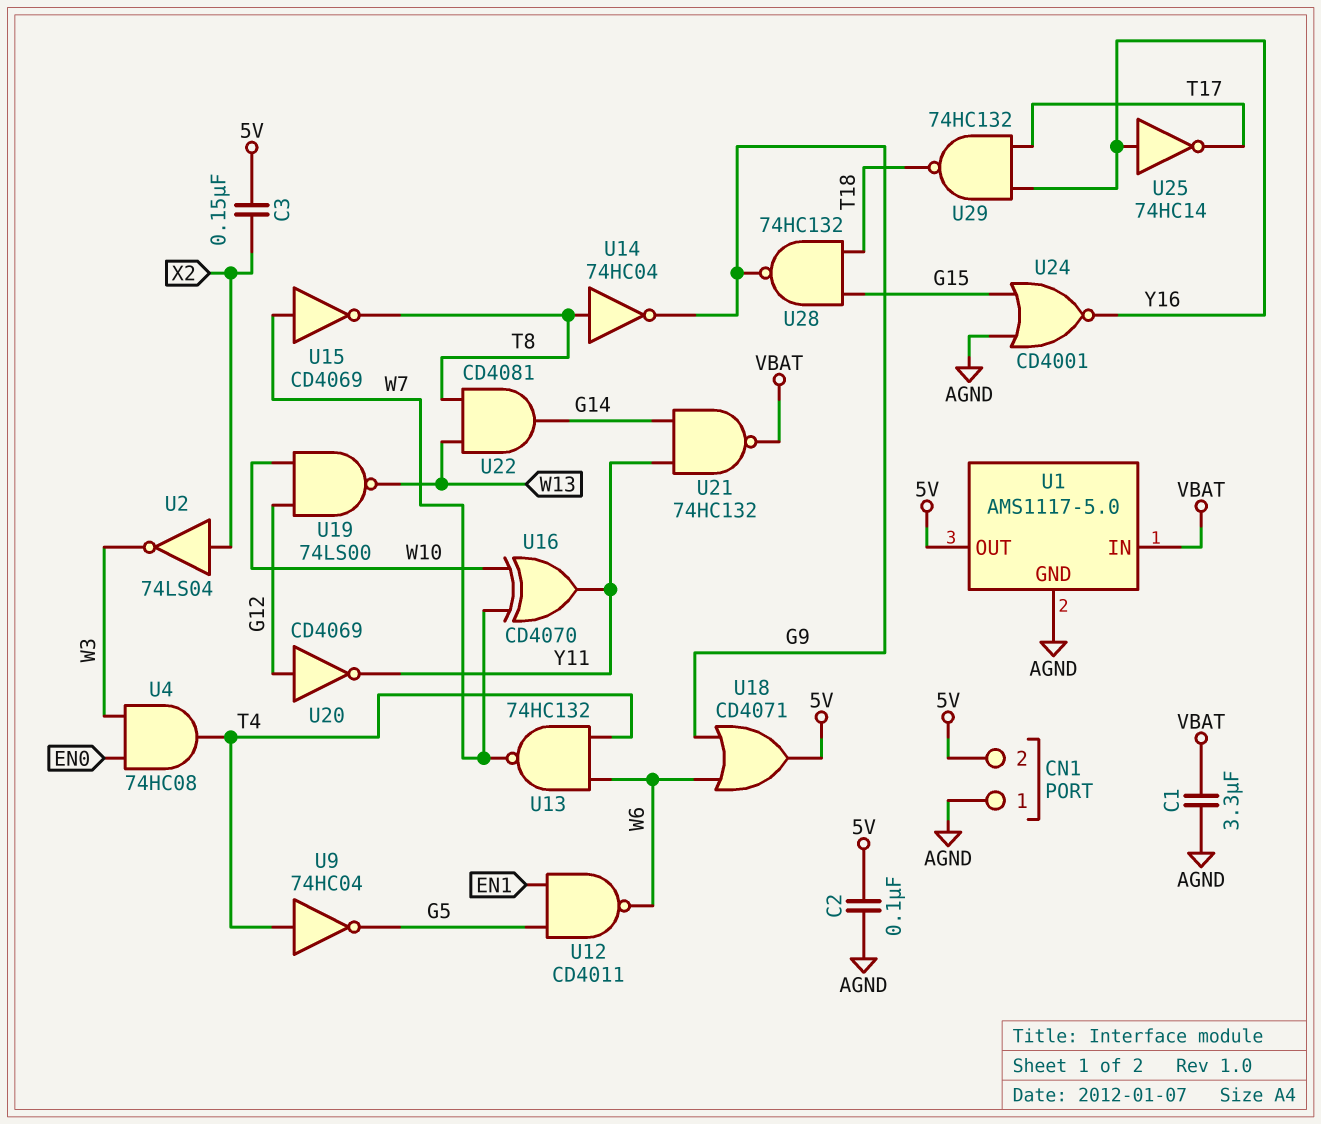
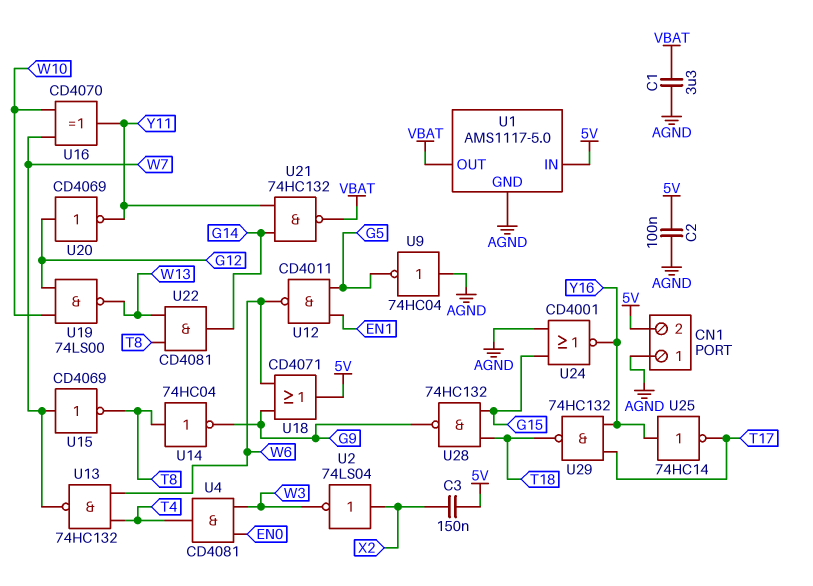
U1 pin IN: VBAT -> 5V
U1 pin OUT: 5V -> VBAT
U4: AND 74HC08 (in EN0, in W3, out T4) -> AND CD4081 (in EN0, in W3, out T4)
U9: NOT 74HC04 (in T4, out G5) -> NOT 74HC04 (in AGND, out G5)

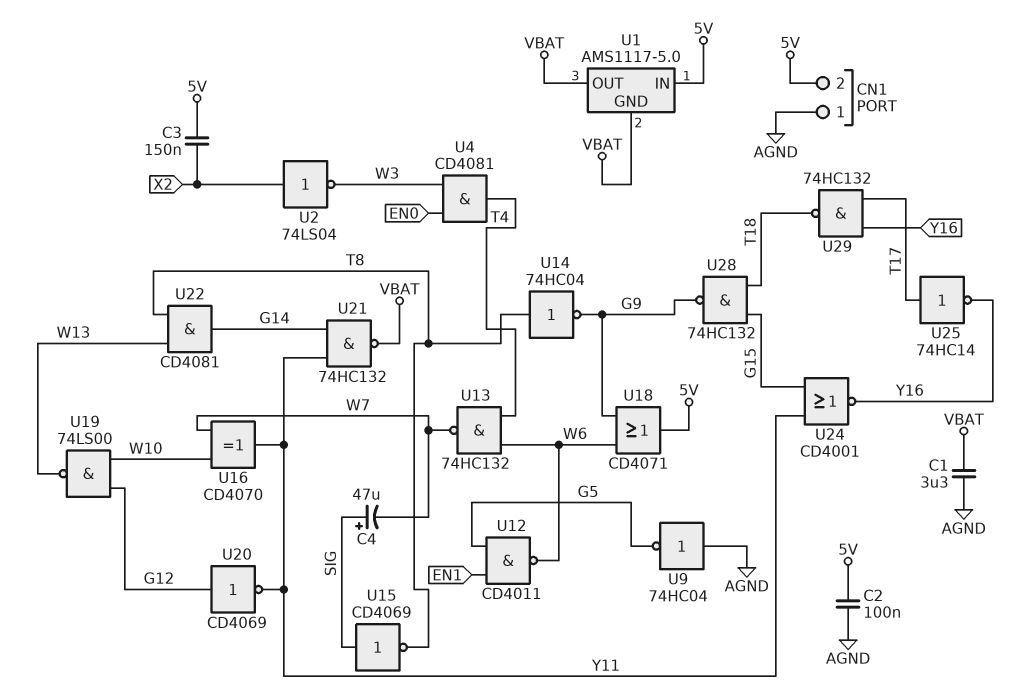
C4: none -> 47uF (plus SIG, minus W7)
U1 pin GND: AGND -> VBAT
U15: NOT CD4069 (in W7, out T8) -> NOT CD4069 (in SIG, out T8)
U24: NOR CD4001 (in AGND, in G15, out Y16) -> NOR CD4001 (in G15, in Y11, out Y16)
U25: NOT 74HC14 (in Y16, out T17) -> NOT 74HC14 (in T17, out Y16)

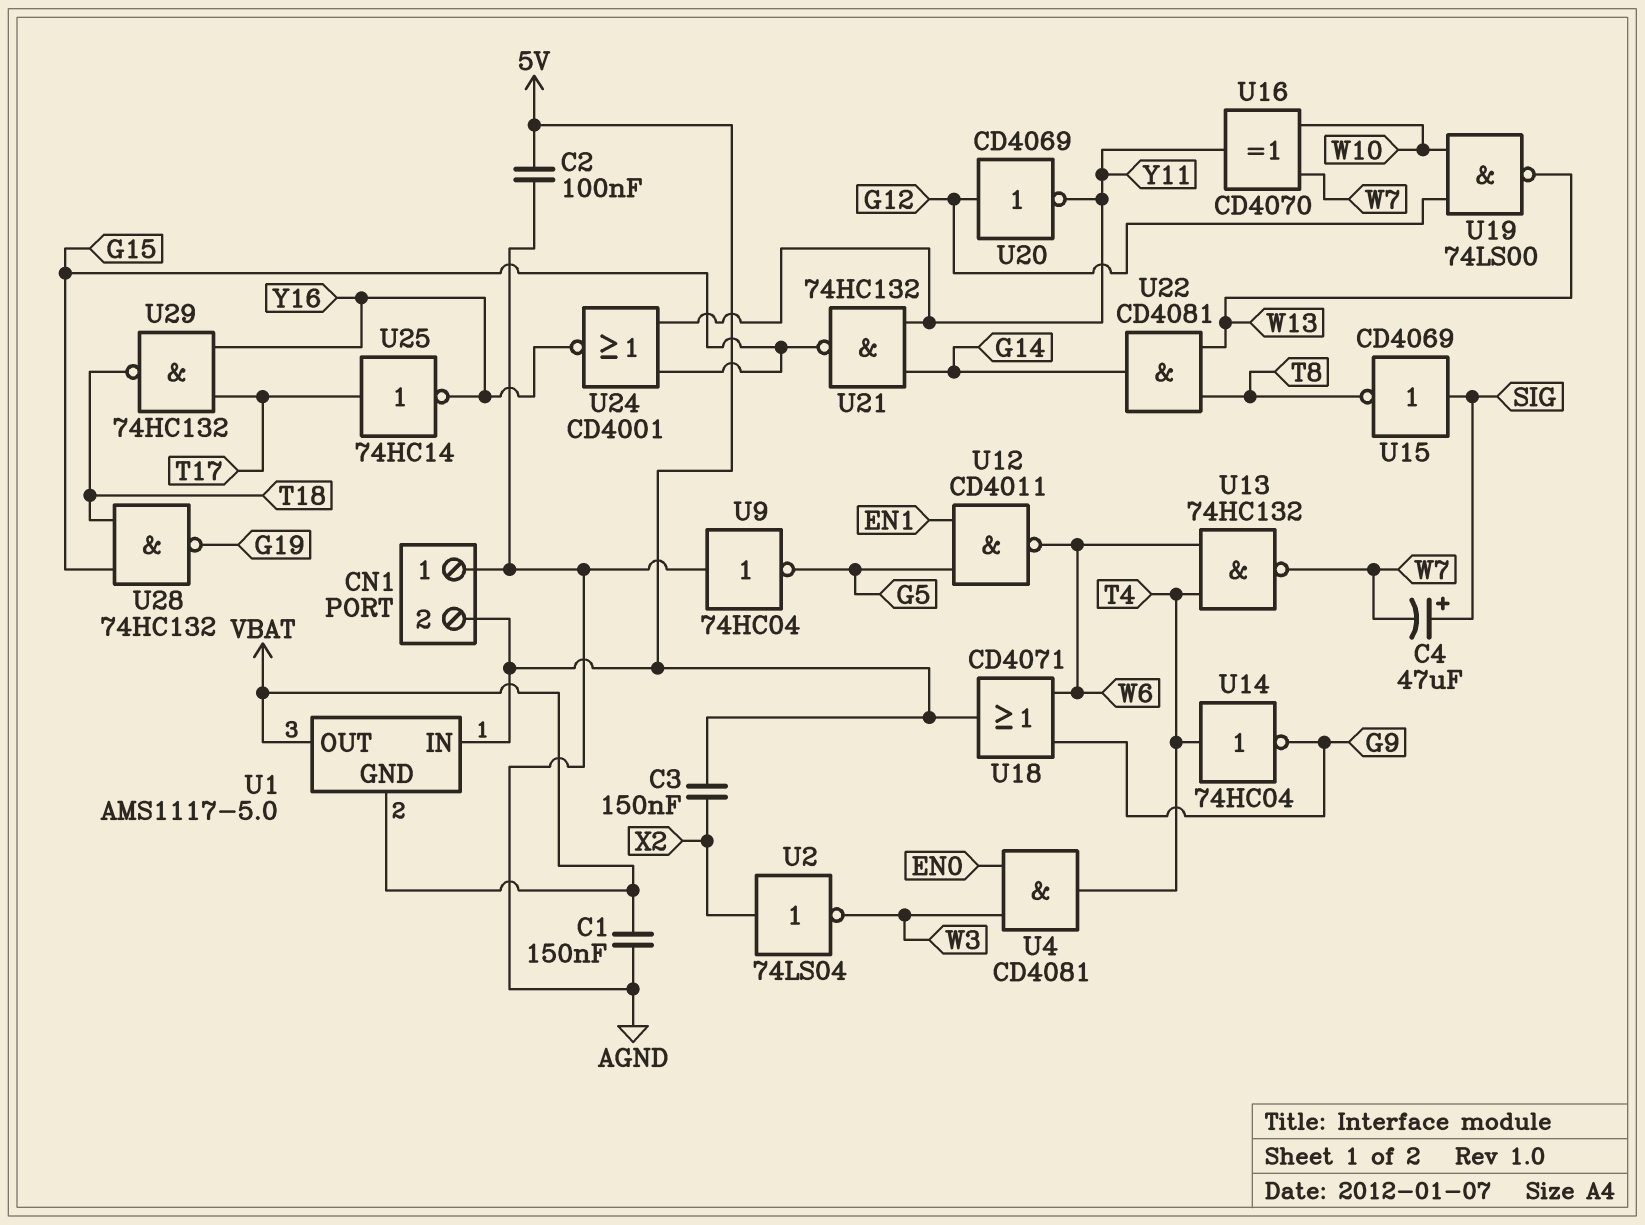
C1: 3.3uF (AGND, VBAT) -> 150nF (AGND, VBAT)
U14: NOT 74HC04 (in T8, out G9) -> NOT 74HC04 (in T4, out G9)
U21: NAND 74HC132 (in G14, in Y11, out VBAT) -> NAND 74HC132 (in G14, in Y11, out G15)
U28: NAND 74HC132 (in G15, in T18, out G9) -> NAND 74HC132 (in G15, in T18, out G19)

